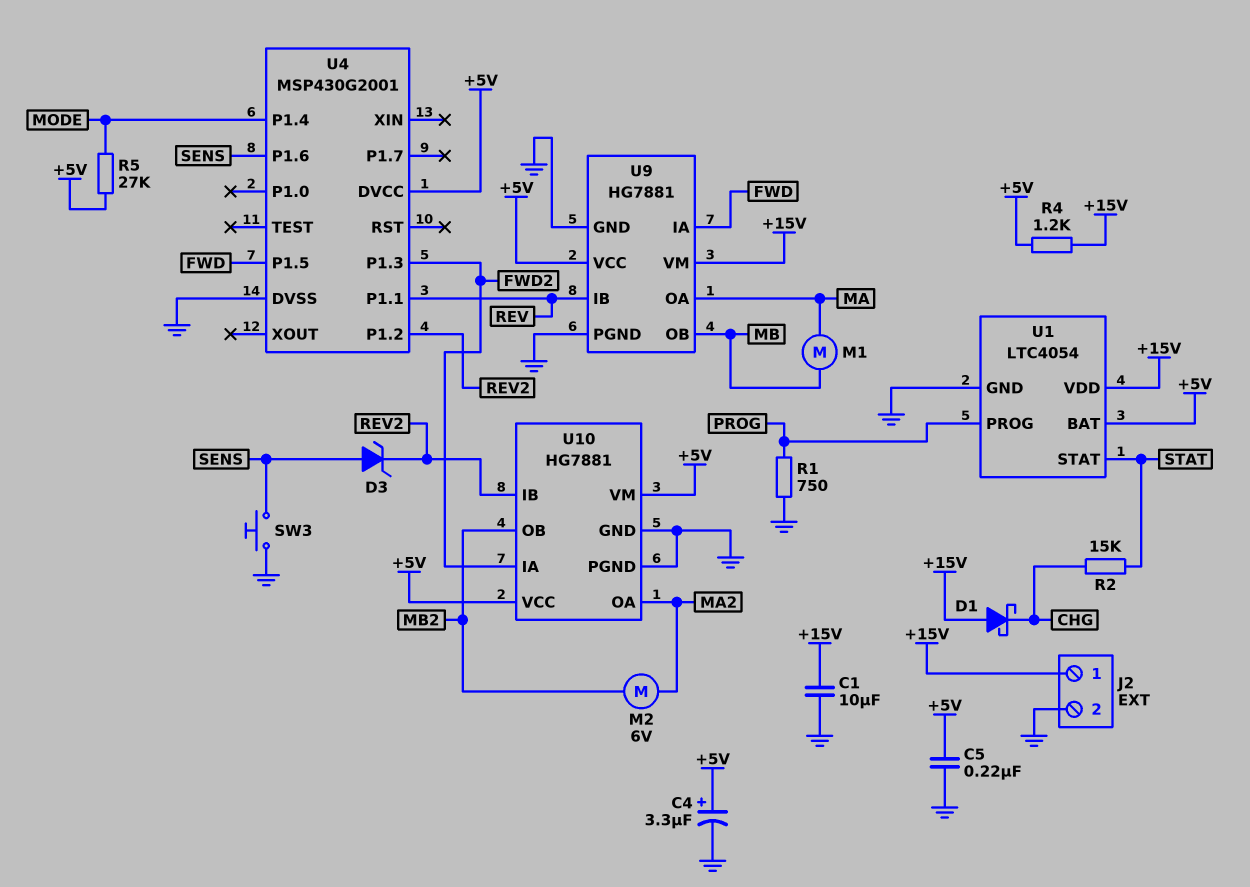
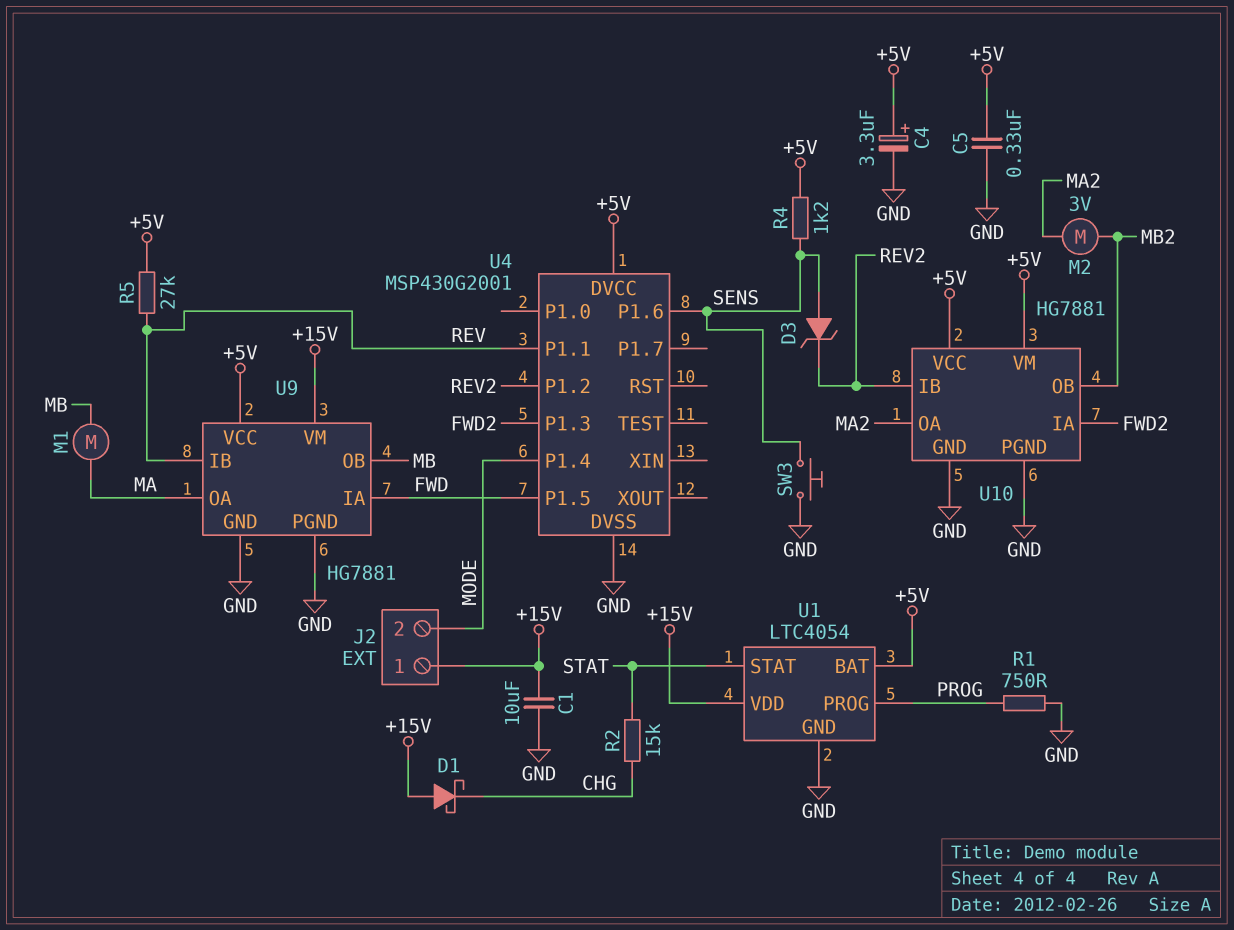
C5: 220nF (+5V, GND) -> 330nF (+5V, GND)
J2 pin 2: GND -> MODE
M2: motor 6V (MA2, MB2) -> motor 3V (MA2, MB2)
R4: 1.2k (+5V, +15V) -> 1.2k (+5V, SENS)
R5: 27k (+5V, MODE) -> 27k (+5V, REV)

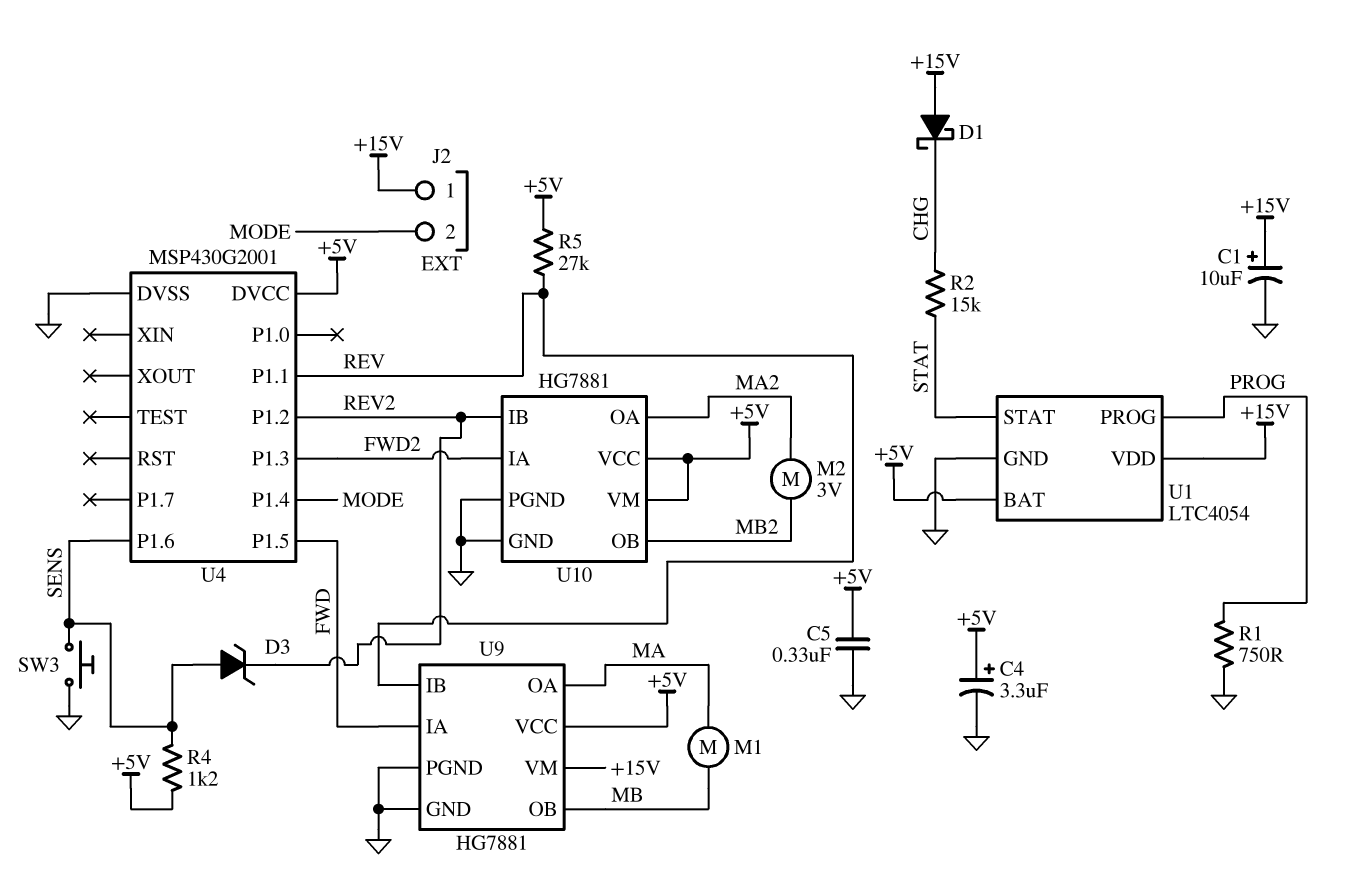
C1: 10uF (+15V, GND) -> 10uF (plus +15V, minus GND)

